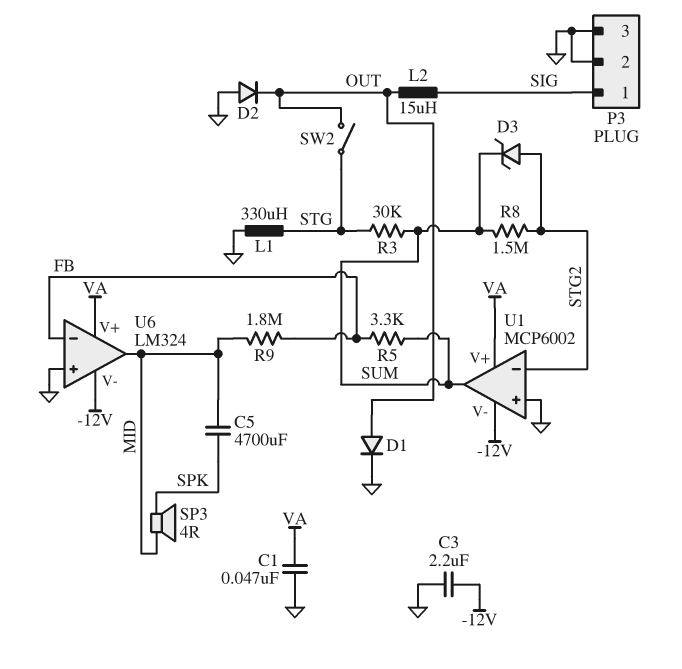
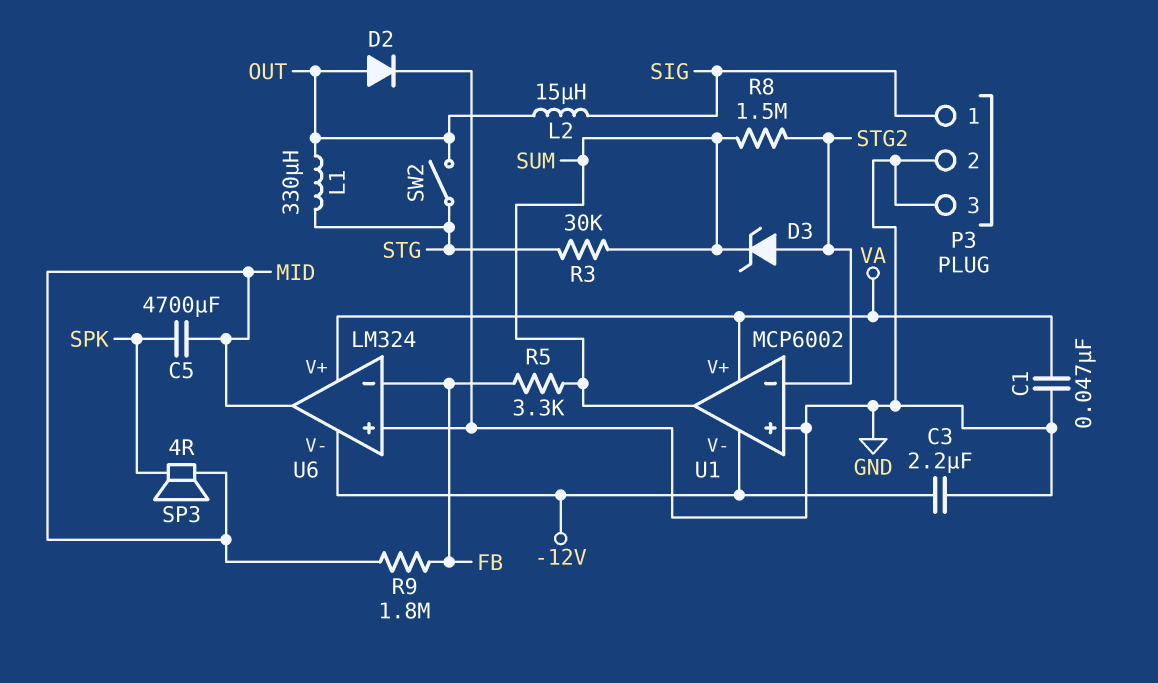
D1: diode (A OUT, K GND) -> none
D2: diode (A GND, K OUT) -> diode (A OUT, K GND)
L1: 330uH (GND, STG) -> 330uH (OUT, STG)

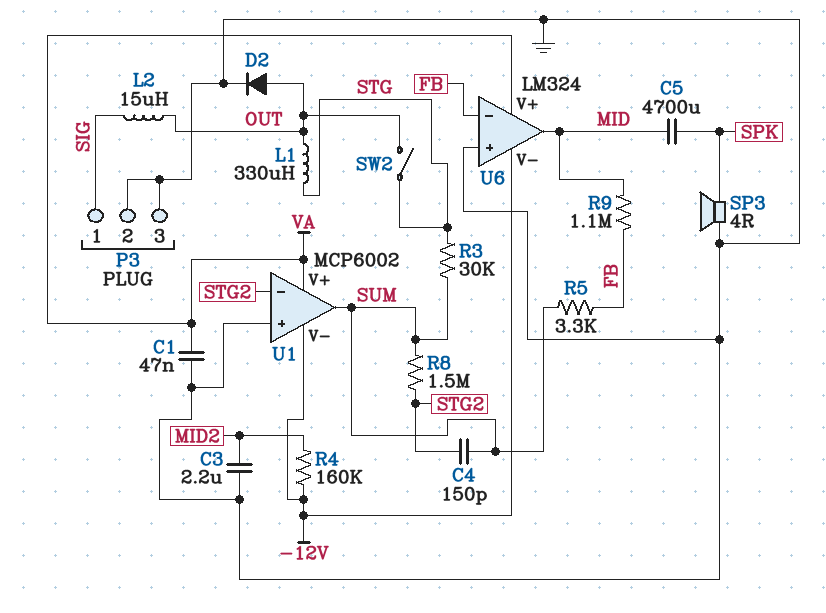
C3: 2.2uF (-12V, GND) -> 2.2uF (GND, MID2)
C4: none -> 150pF (STG2, SUM)
D3: zener (A STG2, K SUM) -> none
R4: none -> 160k (-12V, MID2)
R9: 1.8M (FB, MID) -> 1.1M (FB, MID)
SP3: speaker 4R (MID, SPK) -> speaker 4R (GND, SPK)

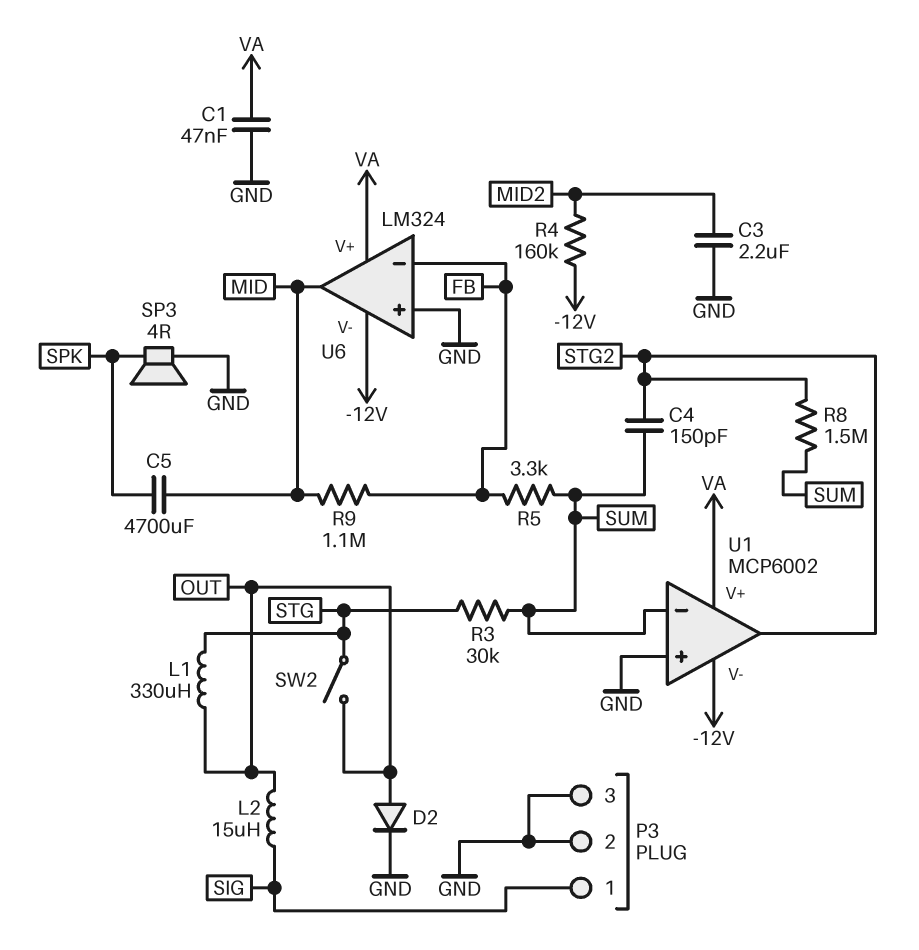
U1 pin in-: STG2 -> SUM
U1 pin out: SUM -> STG2

